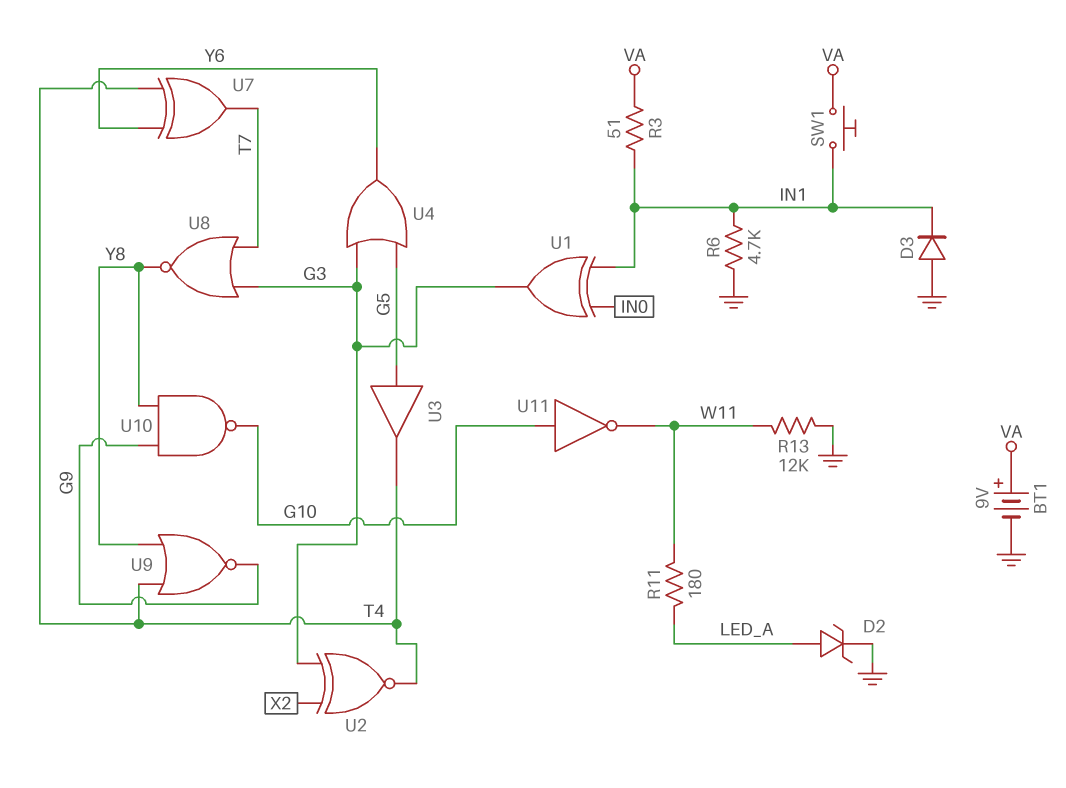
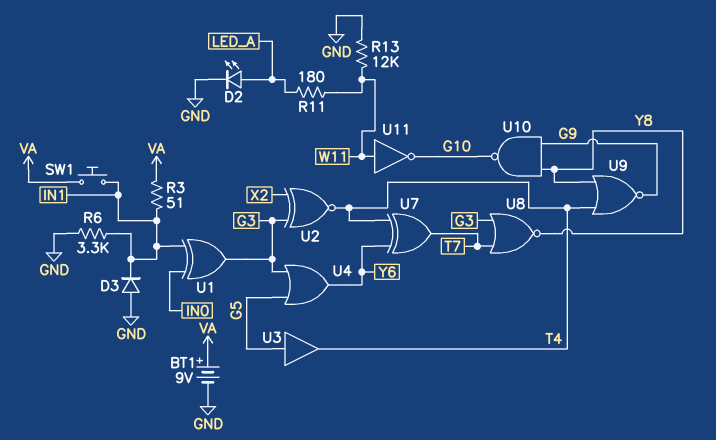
D2: zener (A LED_A, K GND) -> LED (A LED_A, K GND)
R6: 4.7k (GND, IN1) -> 3.3k (GND, IN1)
U11: NOT (in G10, out W11) -> NOT (in W11, out G10)

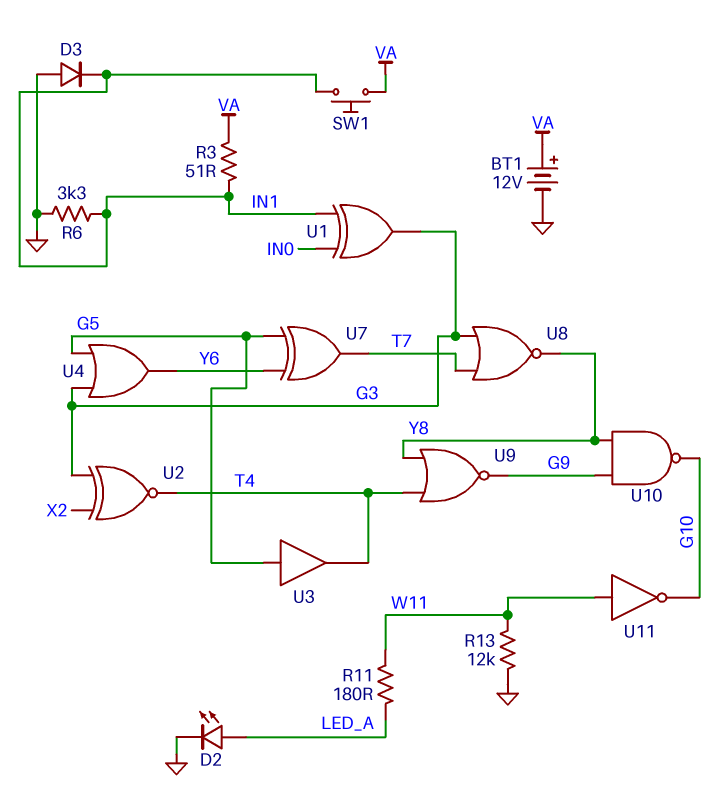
BT1: 9V (plus VA, minus GND) -> 12V (plus VA, minus GND)
U7: XOR (in T4, in Y6, out T7) -> XOR (in G5, in Y6, out T7)

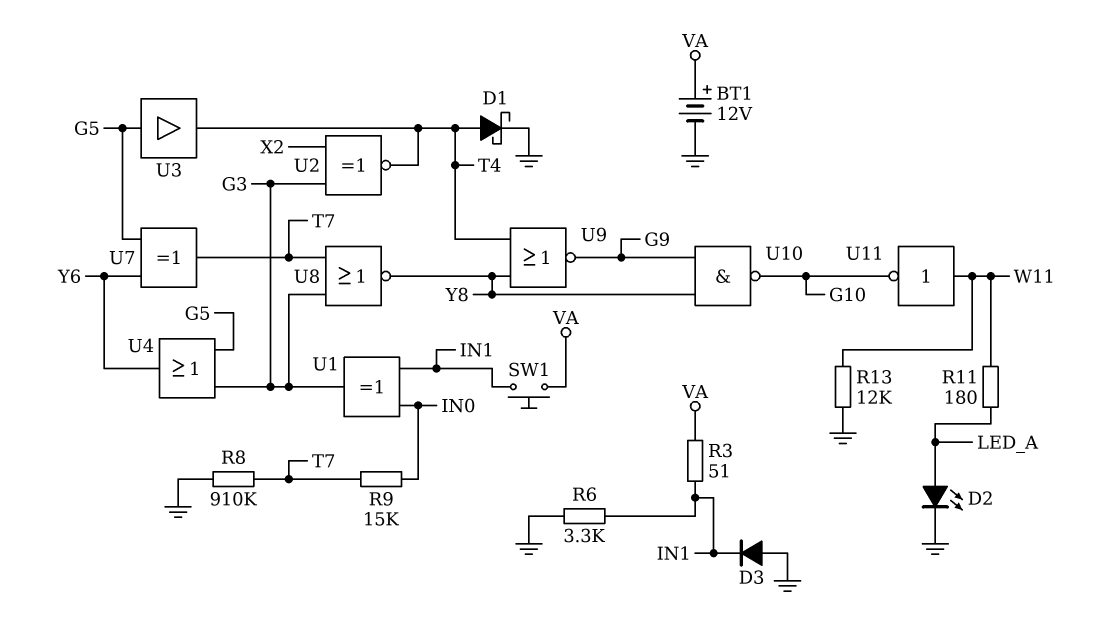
D1: none -> schottky (A T4, K GND)
R8: none -> 910k (GND, T7)
R9: none -> 15k (IN0, T7)

